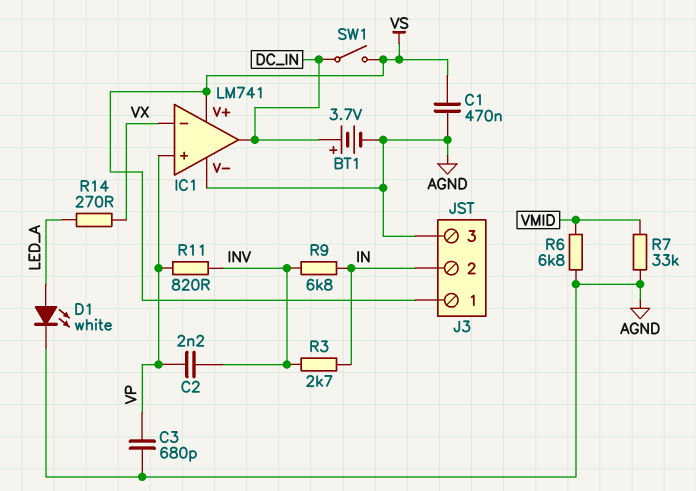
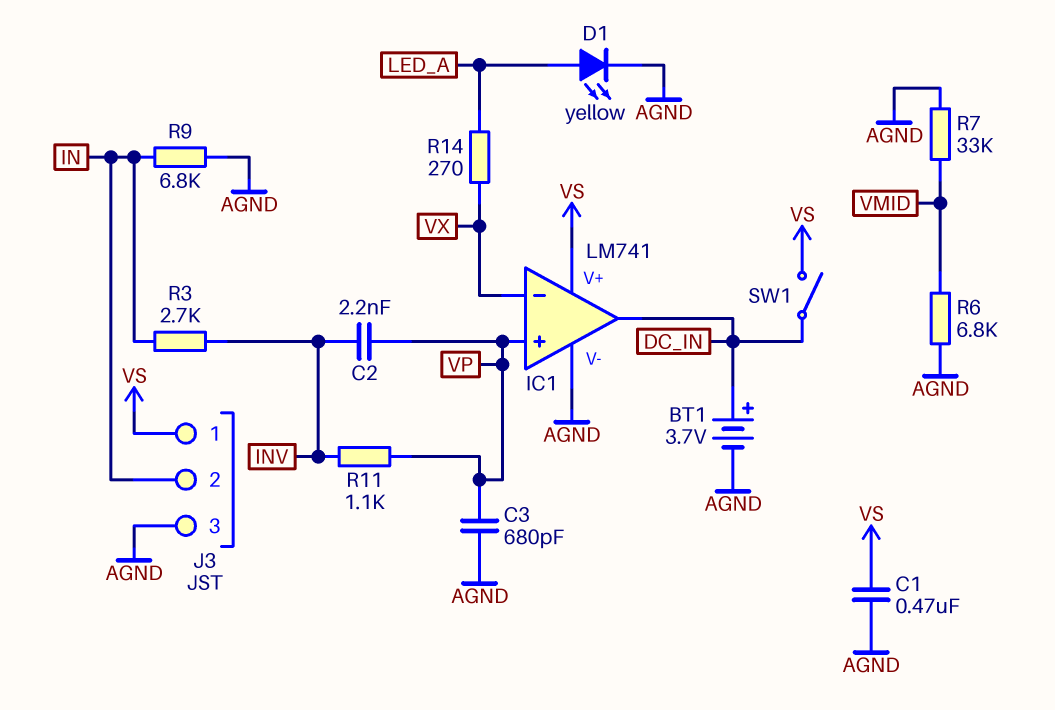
D1: LED white (A LED_A, K AGND) -> LED yellow (A LED_A, K AGND)
R9: 6.8k (IN, INV) -> 6.8k (AGND, IN)
R11: 820 (INV, VP) -> 1.1k (INV, VP)

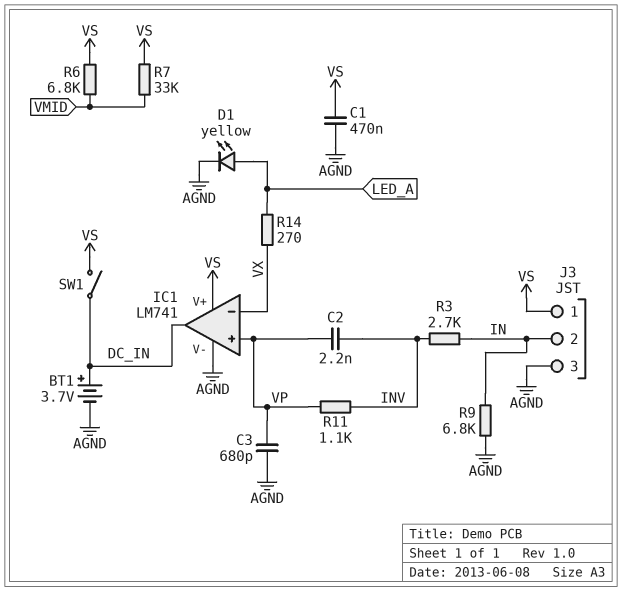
R6: 6.8k (AGND, VMID) -> 6.8k (VMID, VS)
R7: 33k (AGND, VMID) -> 33k (VMID, VS)

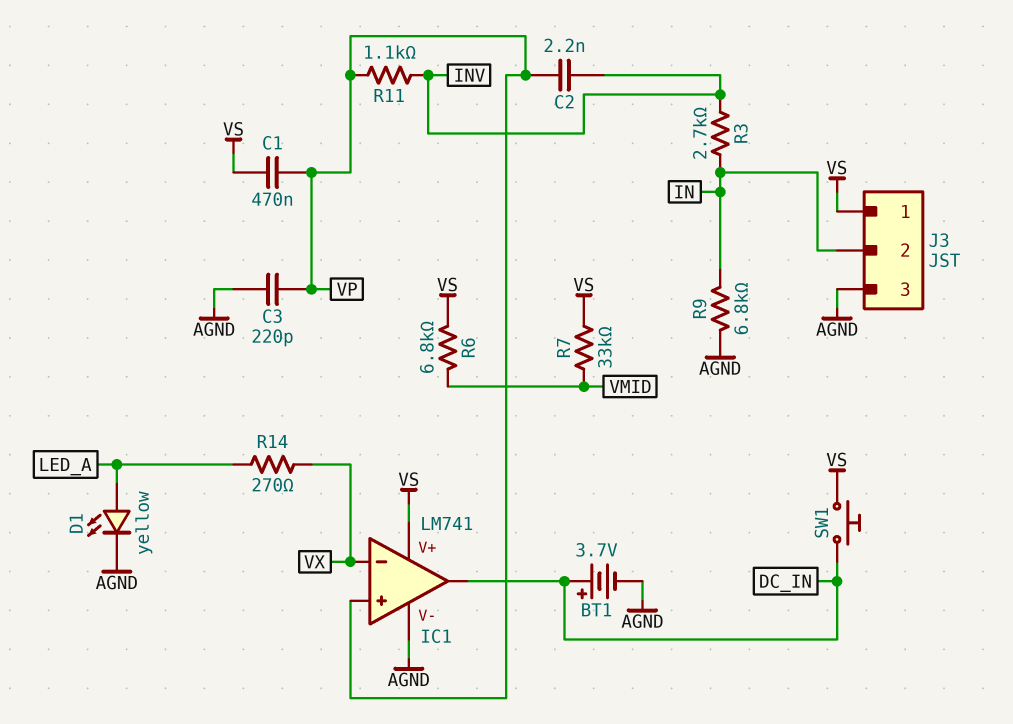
C1: 470nF (AGND, VS) -> 470nF (VP, VS)
C3: 680pF (AGND, VP) -> 220pF (AGND, VP)
SW1: switch (DC_IN, VS) -> button (DC_IN, VS)

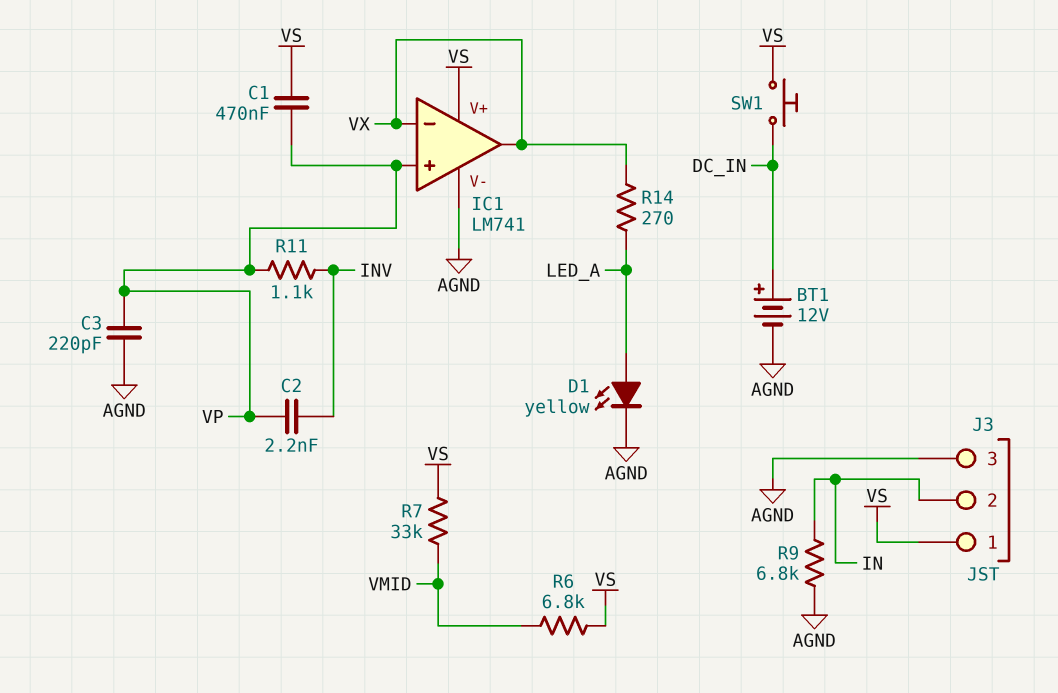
BT1: 3.7V (plus DC_IN, minus AGND) -> 12V (plus DC_IN, minus AGND)
IC1 pin out: DC_IN -> VX
R3: 2.7k (IN, INV) -> none

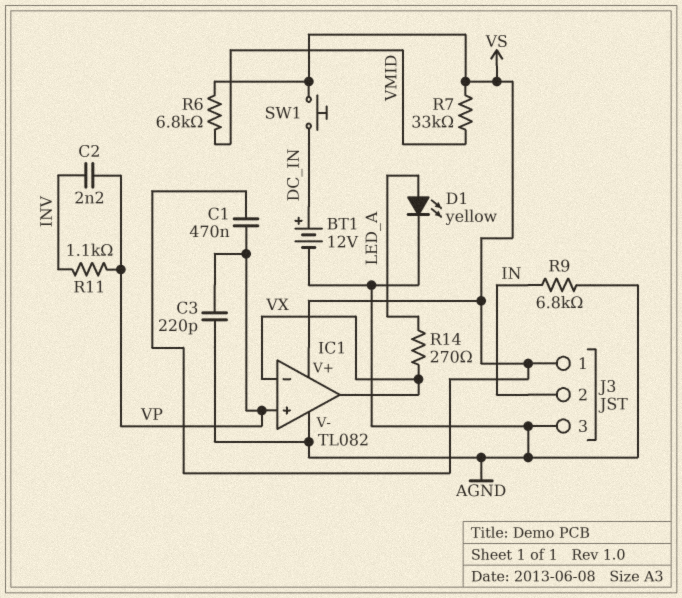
IC1: LM741 -> TL082

